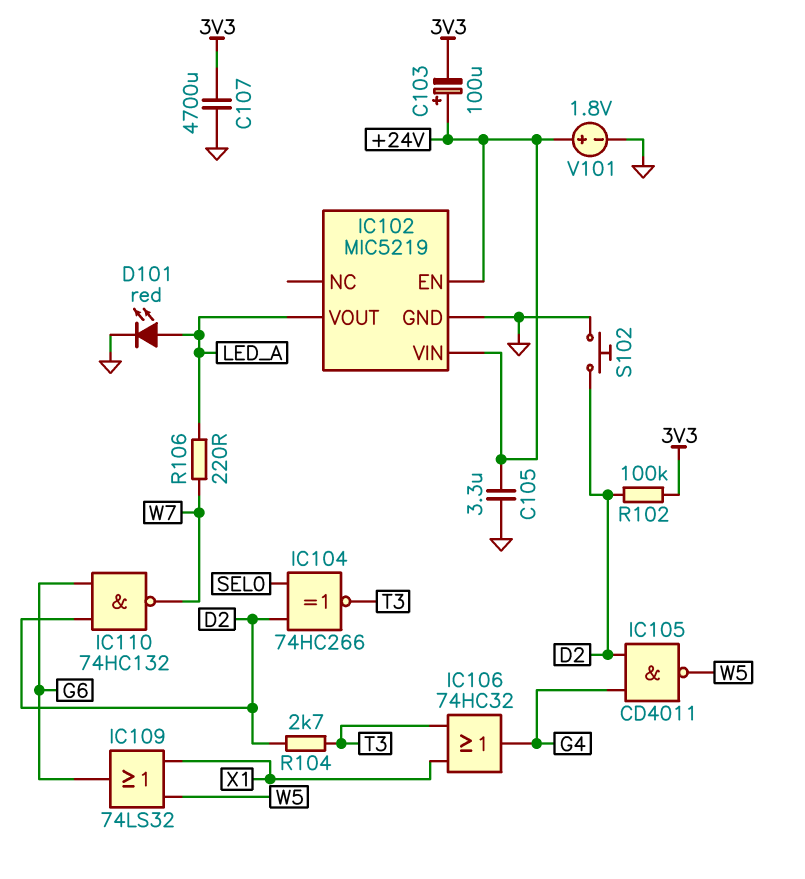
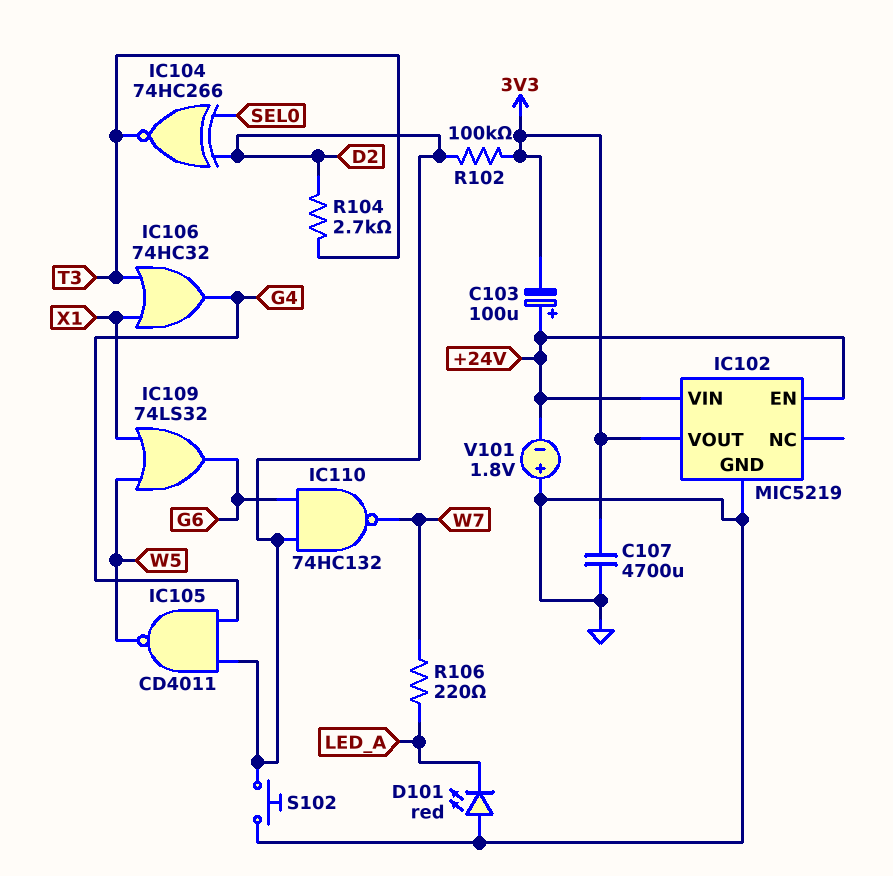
C105: 3.3uF (+24V, GND) -> none
D101: LED red (A LED_A, K GND) -> LED red (A GND, K LED_A)
IC102 pin VOUT: LED_A -> 3V3
V101: 1.8V (plus +24V, minus GND) -> 1.8V (plus GND, minus +24V)

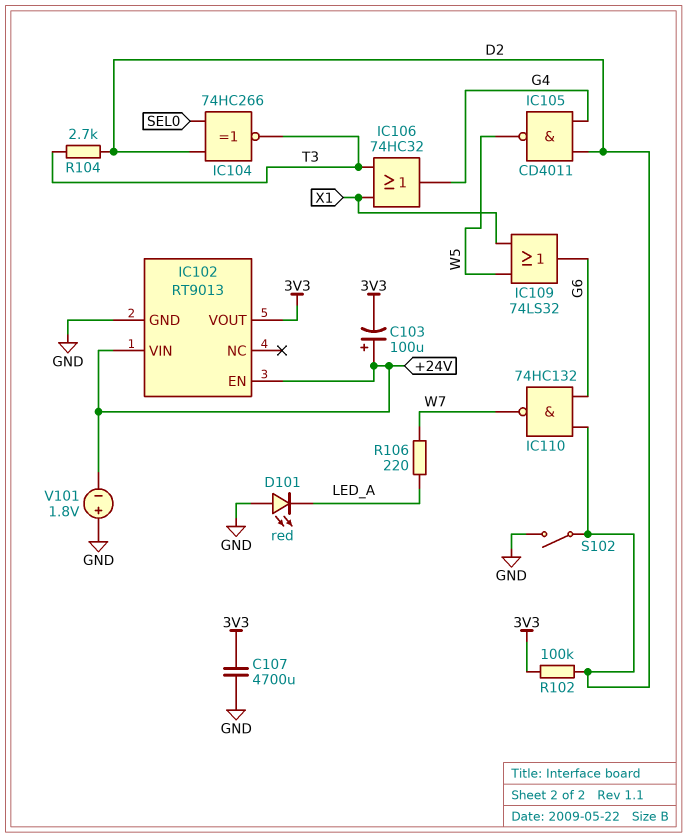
IC102: MIC5219 -> RT9013
S102: button (D2, GND) -> switch (D2, GND)

